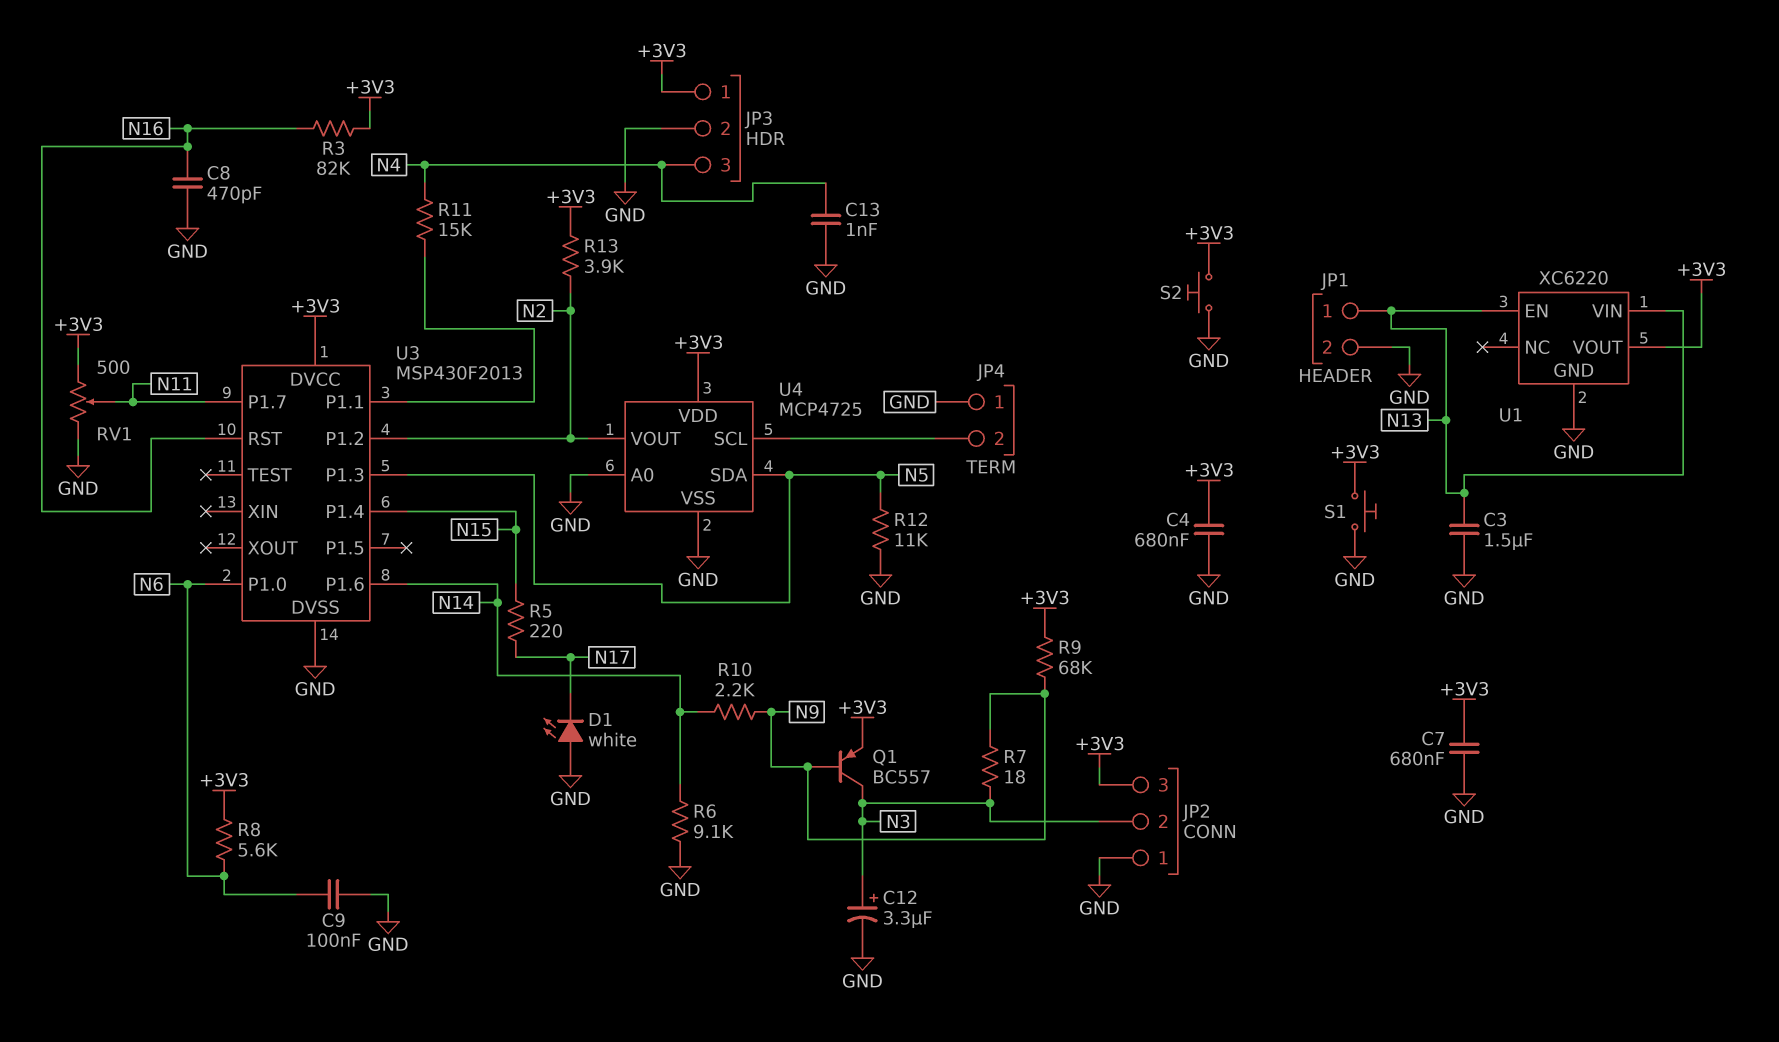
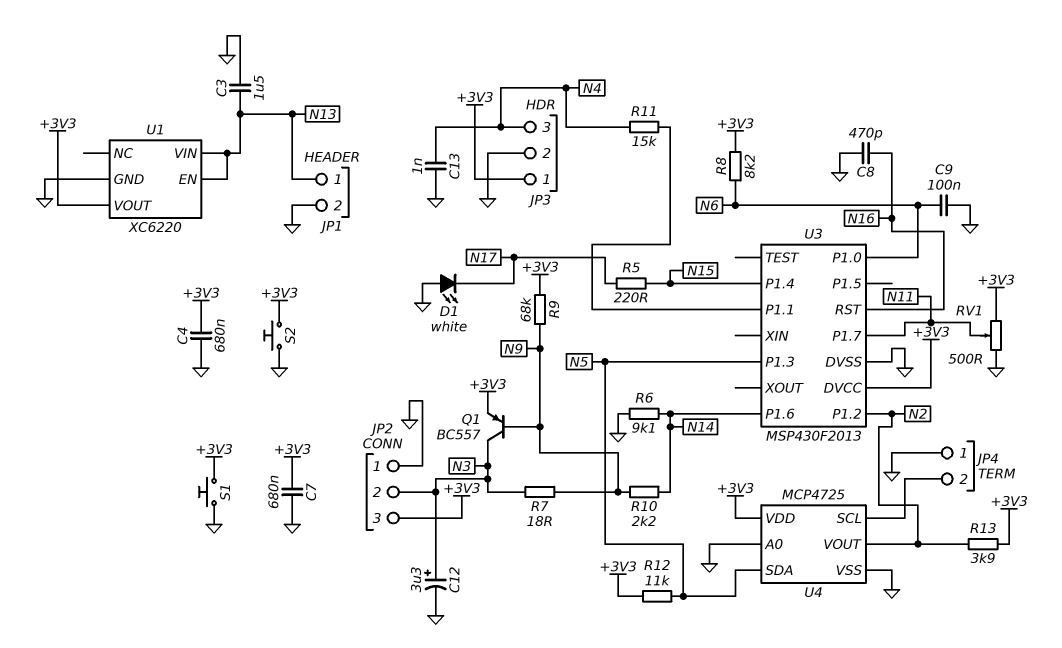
R3: 82k (+3V3, N16) -> none
R8: 5.6k (+3V3, N6) -> 8.2k (+3V3, N6)
R12: 11k (GND, N5) -> 11k (+3V3, N5)

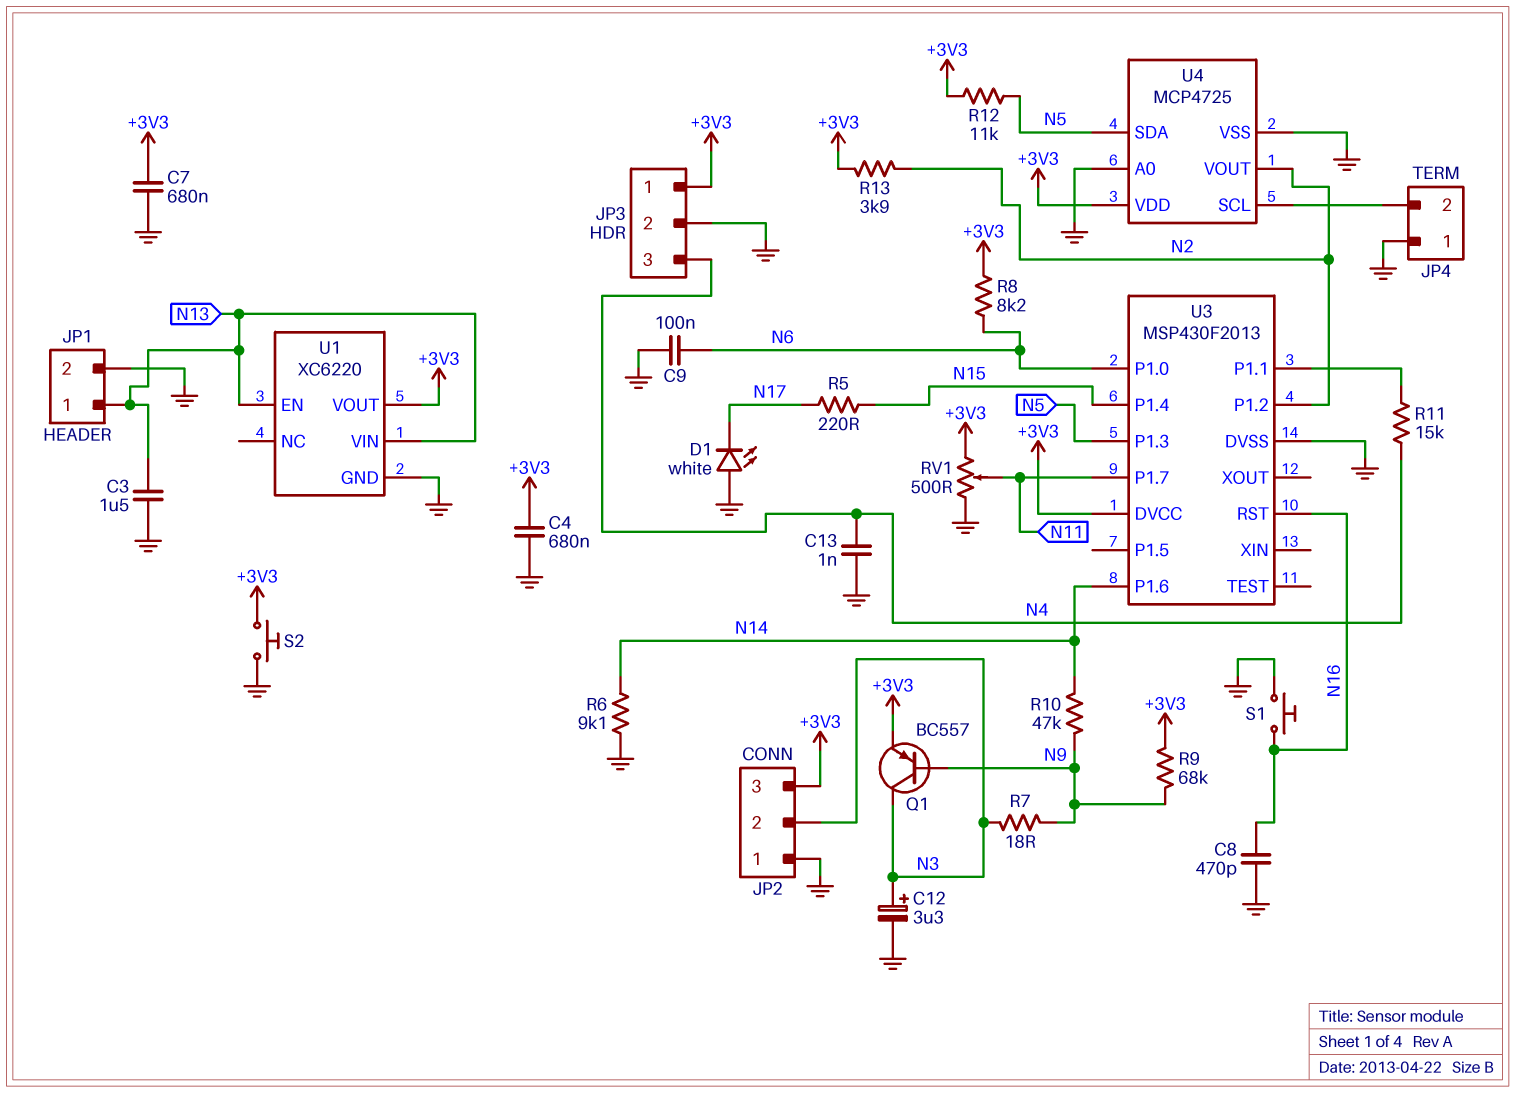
R10: 2.2k (N9, N14) -> 47k (N9, N14)
S1: button (+3V3, GND) -> button (GND, N16)

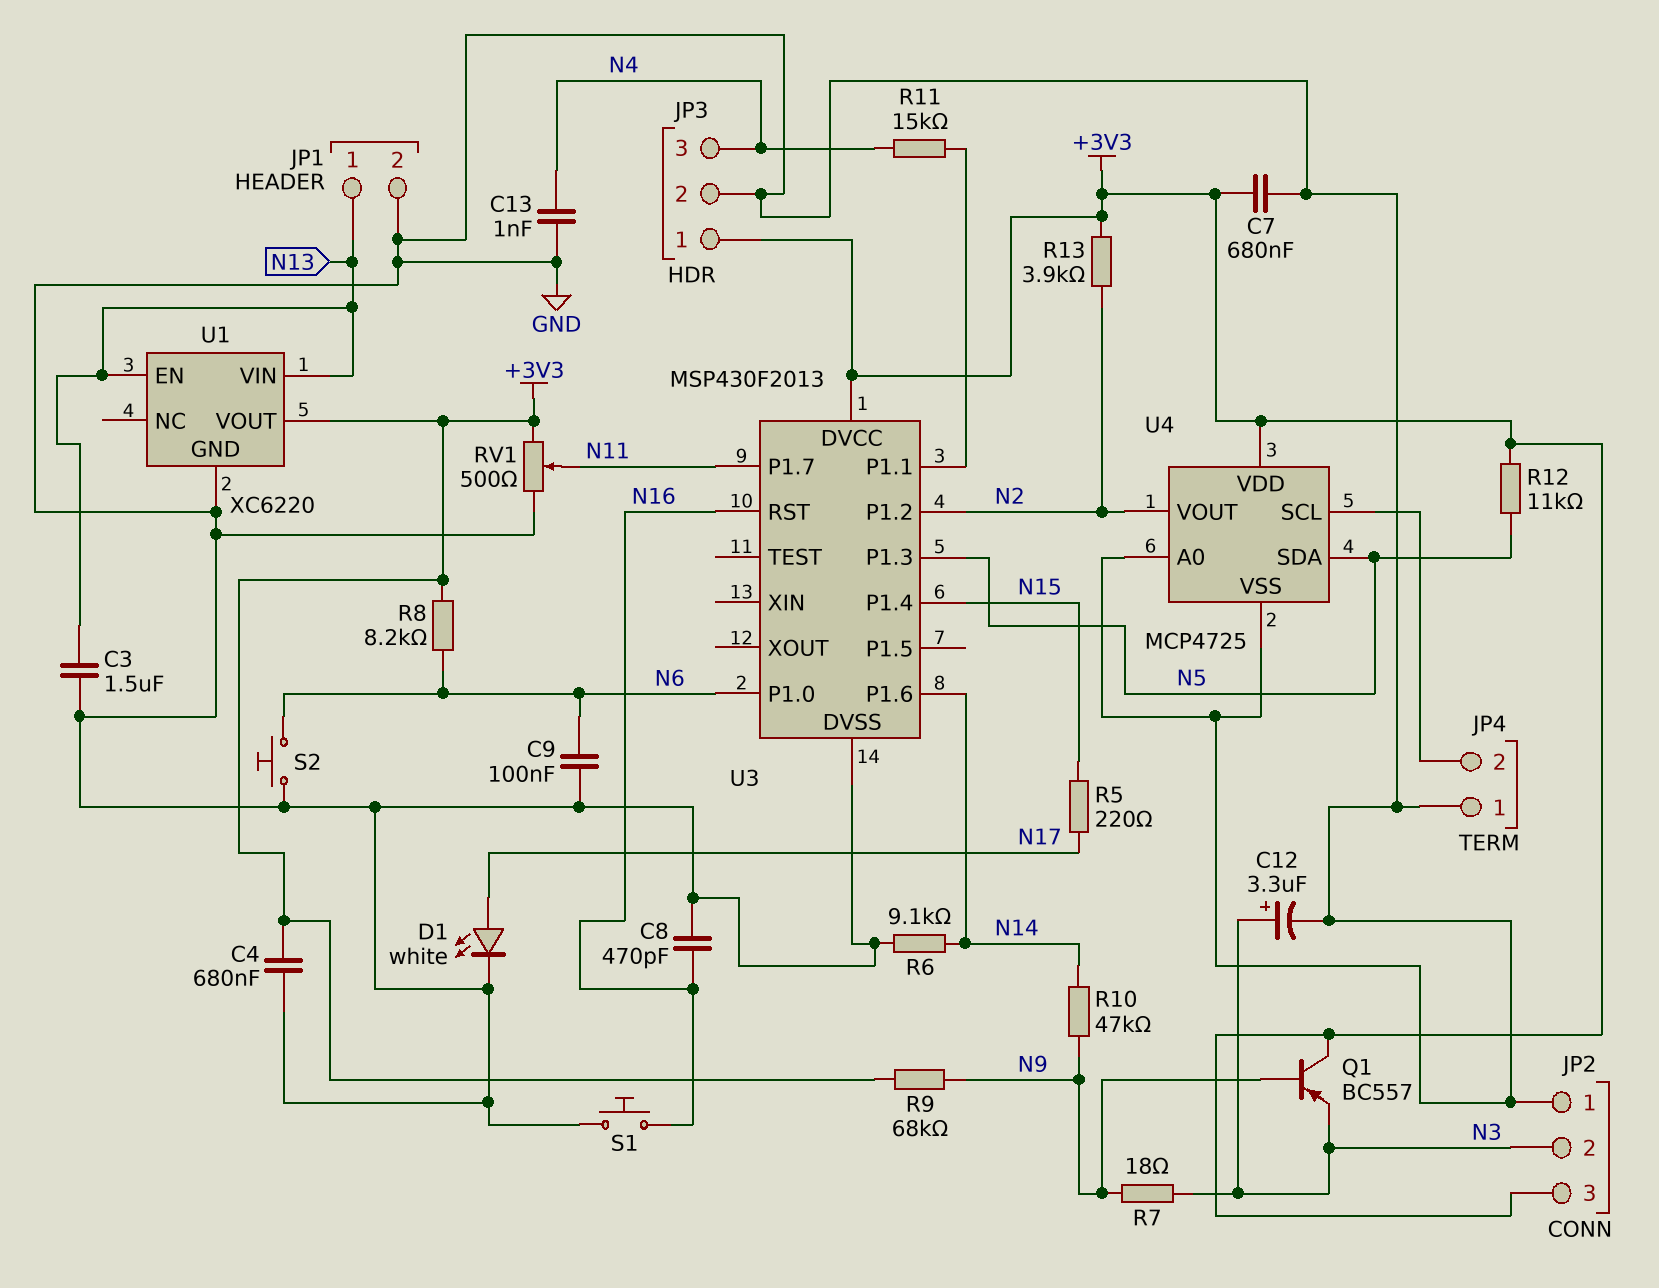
D1: LED white (A GND, K N17) -> LED white (A N17, K GND)
Q1: PNP BC557 (B N9, C N3, E +3V3) -> PNP BC557 (B N9, C +3V3, E N3)
S2: button (+3V3, GND) -> button (GND, N6)

